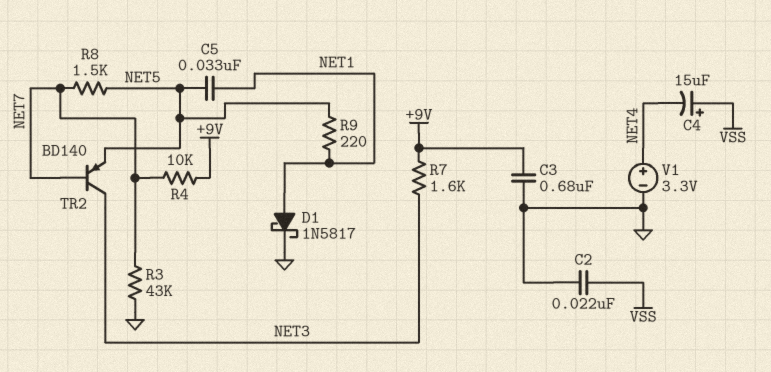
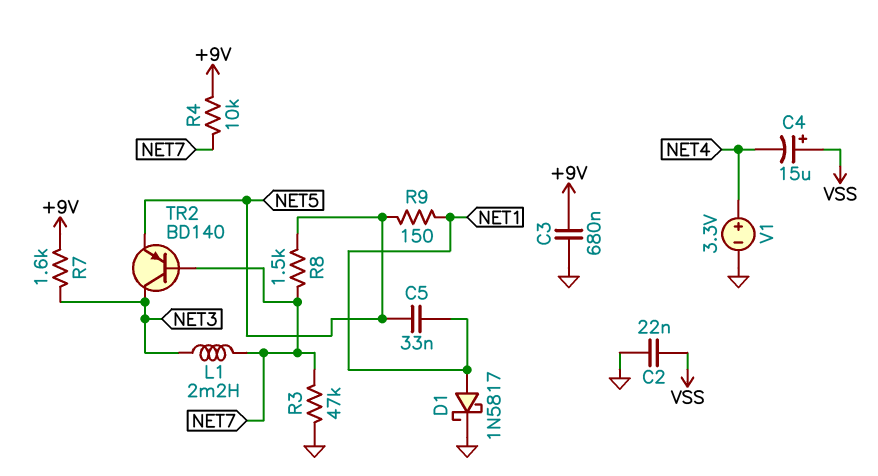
L1: none -> 2.2mH (NET3, NET7)
R3: 43k (GND, NET7) -> 47k (GND, NET7)
R9: 220 (NET1, NET5) -> 150 (NET1, NET5)

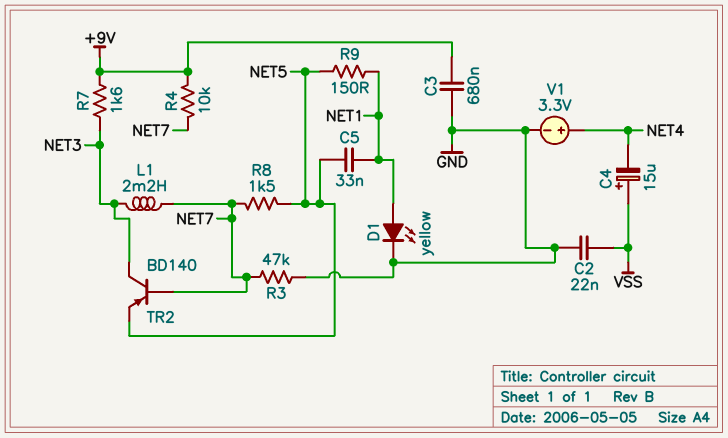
D1: schottky 1N5817 (A NET1, K GND) -> LED yellow (A NET1, K GND)

